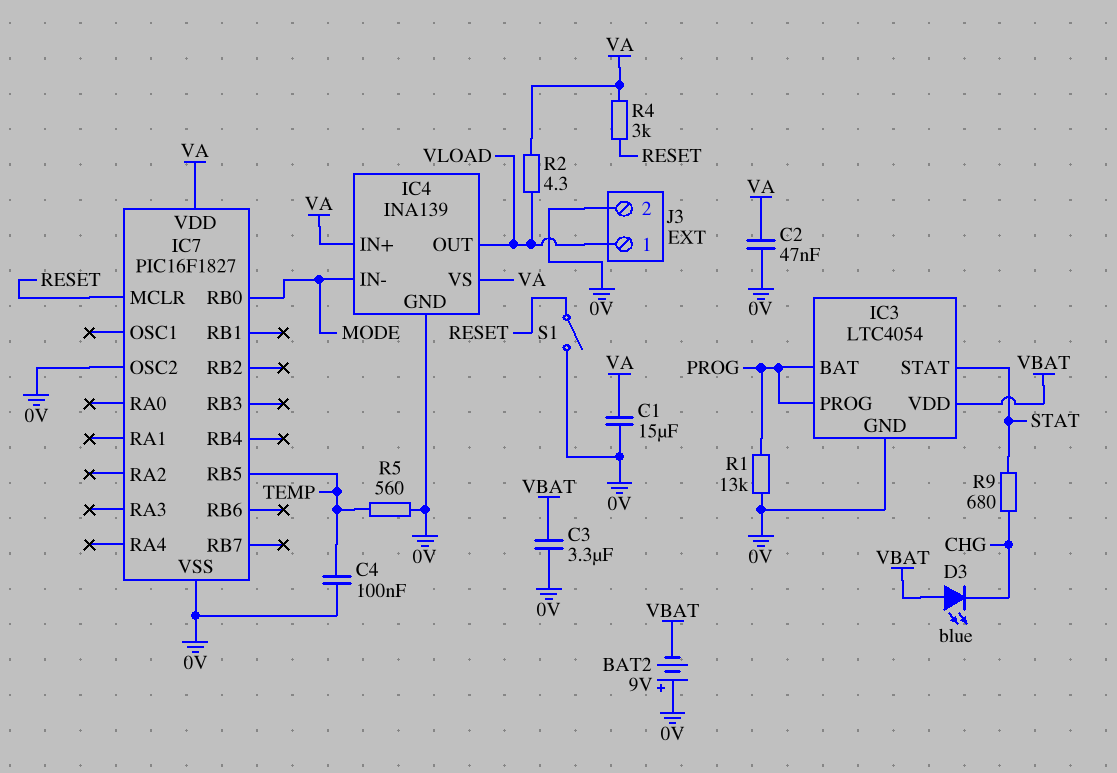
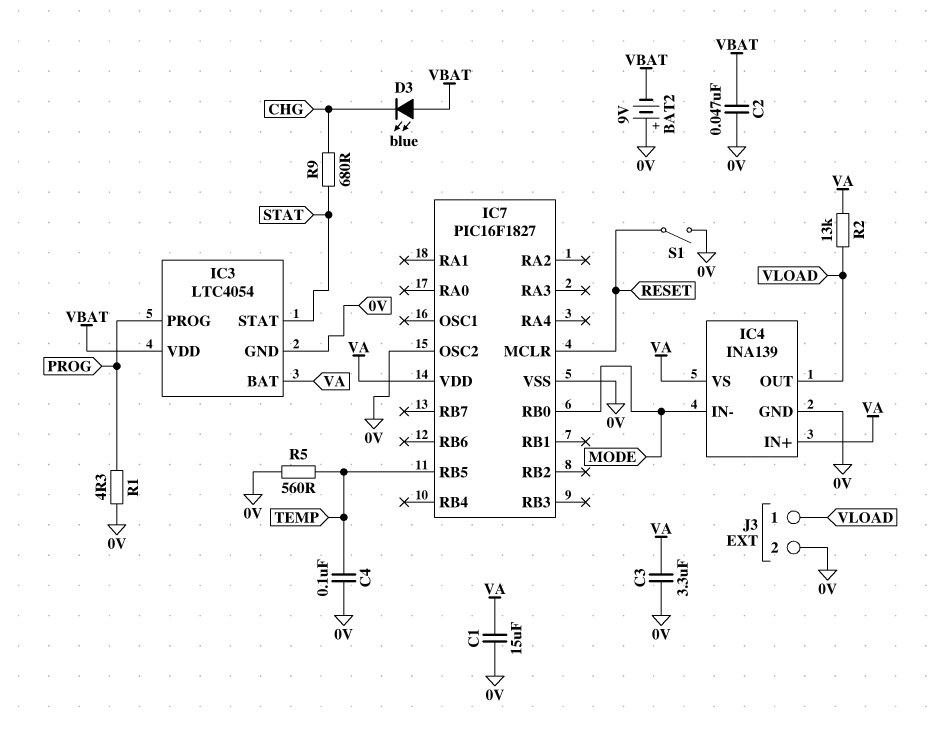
C2: 47nF (0V, VA) -> 47nF (0V, VBAT)
C3: 3.3uF (0V, VBAT) -> 3.3uF (0V, VA)
IC3 pin BAT: PROG -> VA
R1: 13k (0V, PROG) -> 4.3 (0V, PROG)
R2: 4.3 (VA, VLOAD) -> 13k (VA, VLOAD)
R4: 3k (RESET, VA) -> none

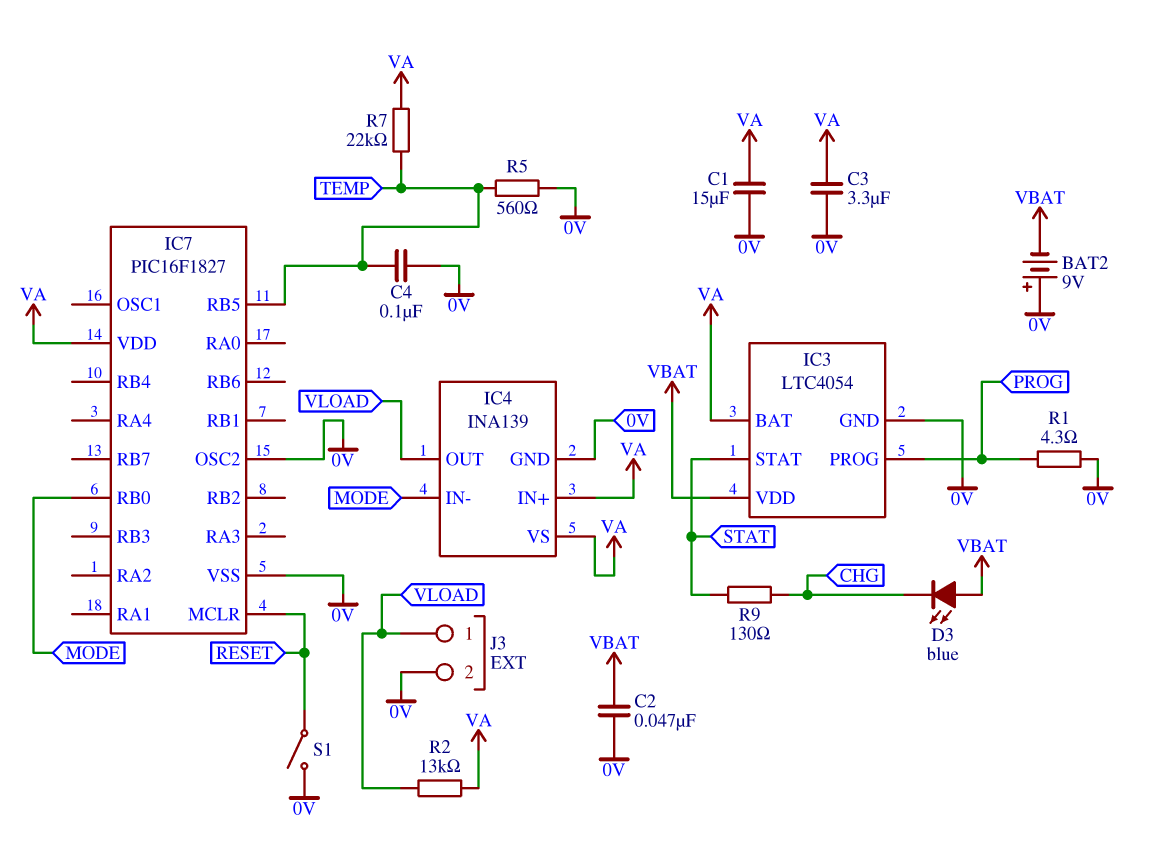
R7: none -> 22k (TEMP, VA)
R9: 680 (CHG, STAT) -> 130 (CHG, STAT)

